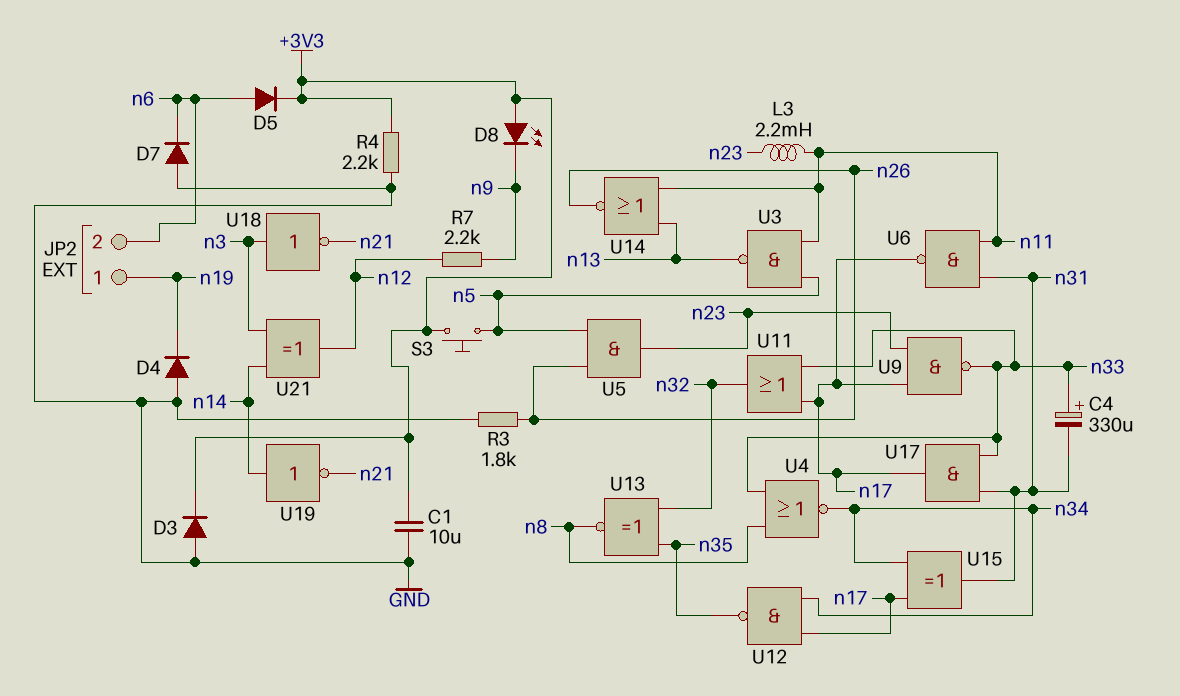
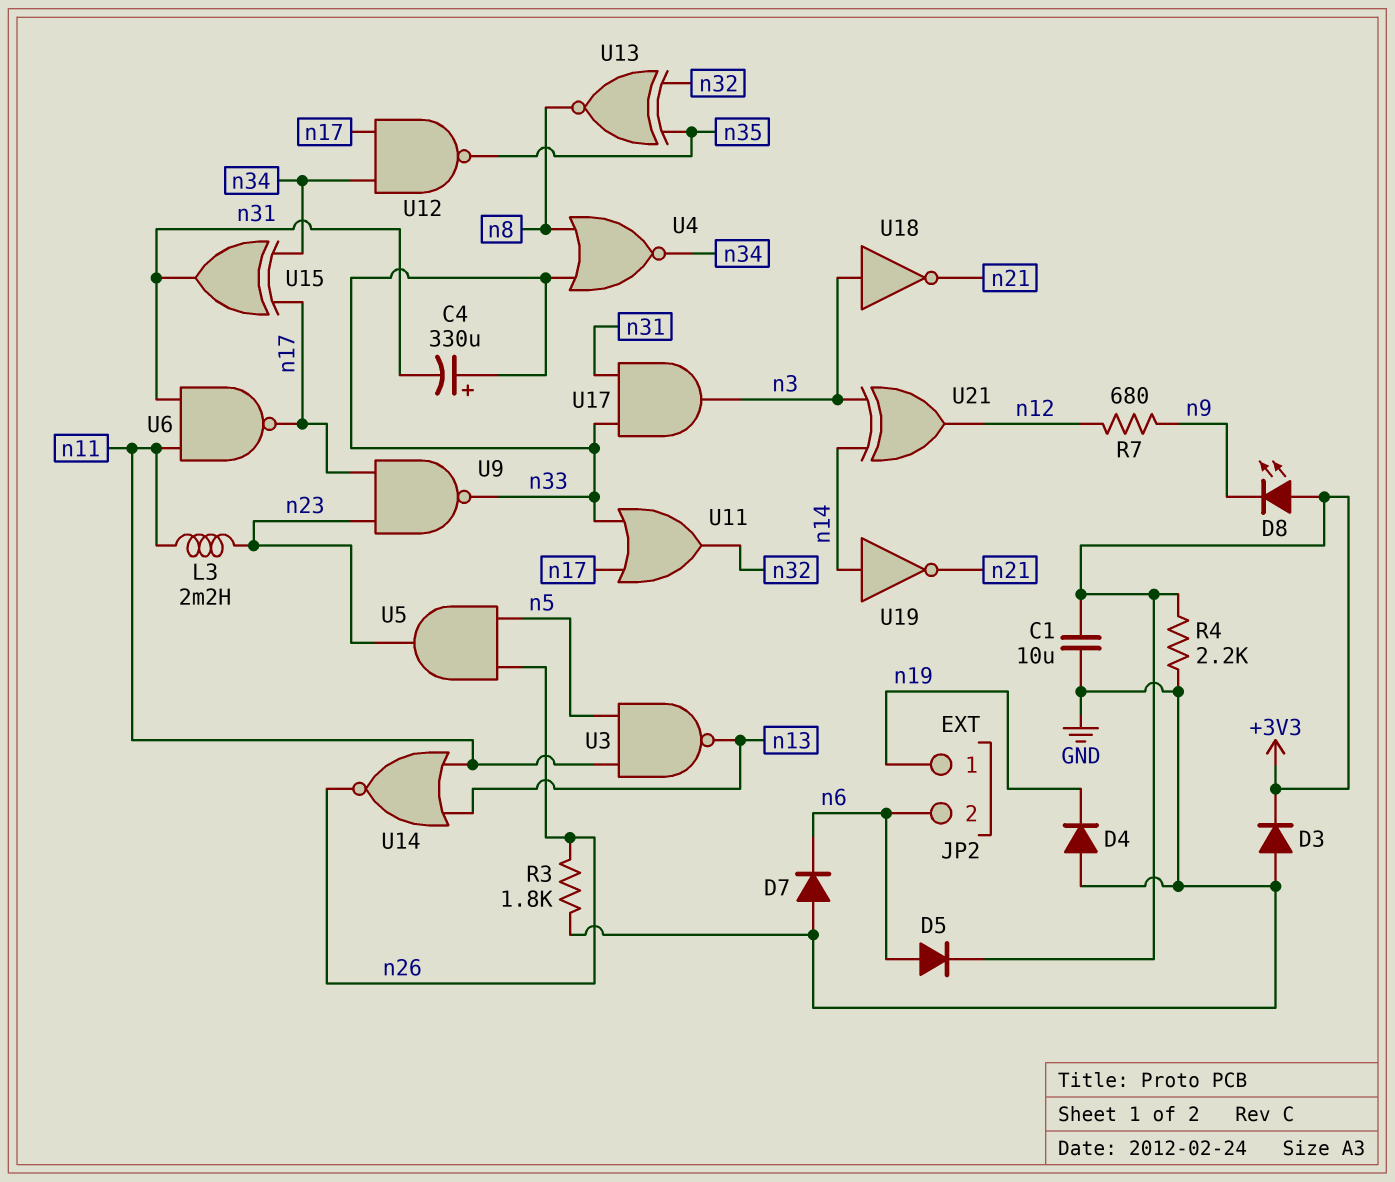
R7: 2.2k (n9, n12) -> 680 (n9, n12)
S3: button (+3V3, n5) -> none
U17: AND (in n31, in n33, out n17) -> AND (in n31, in n33, out n3)

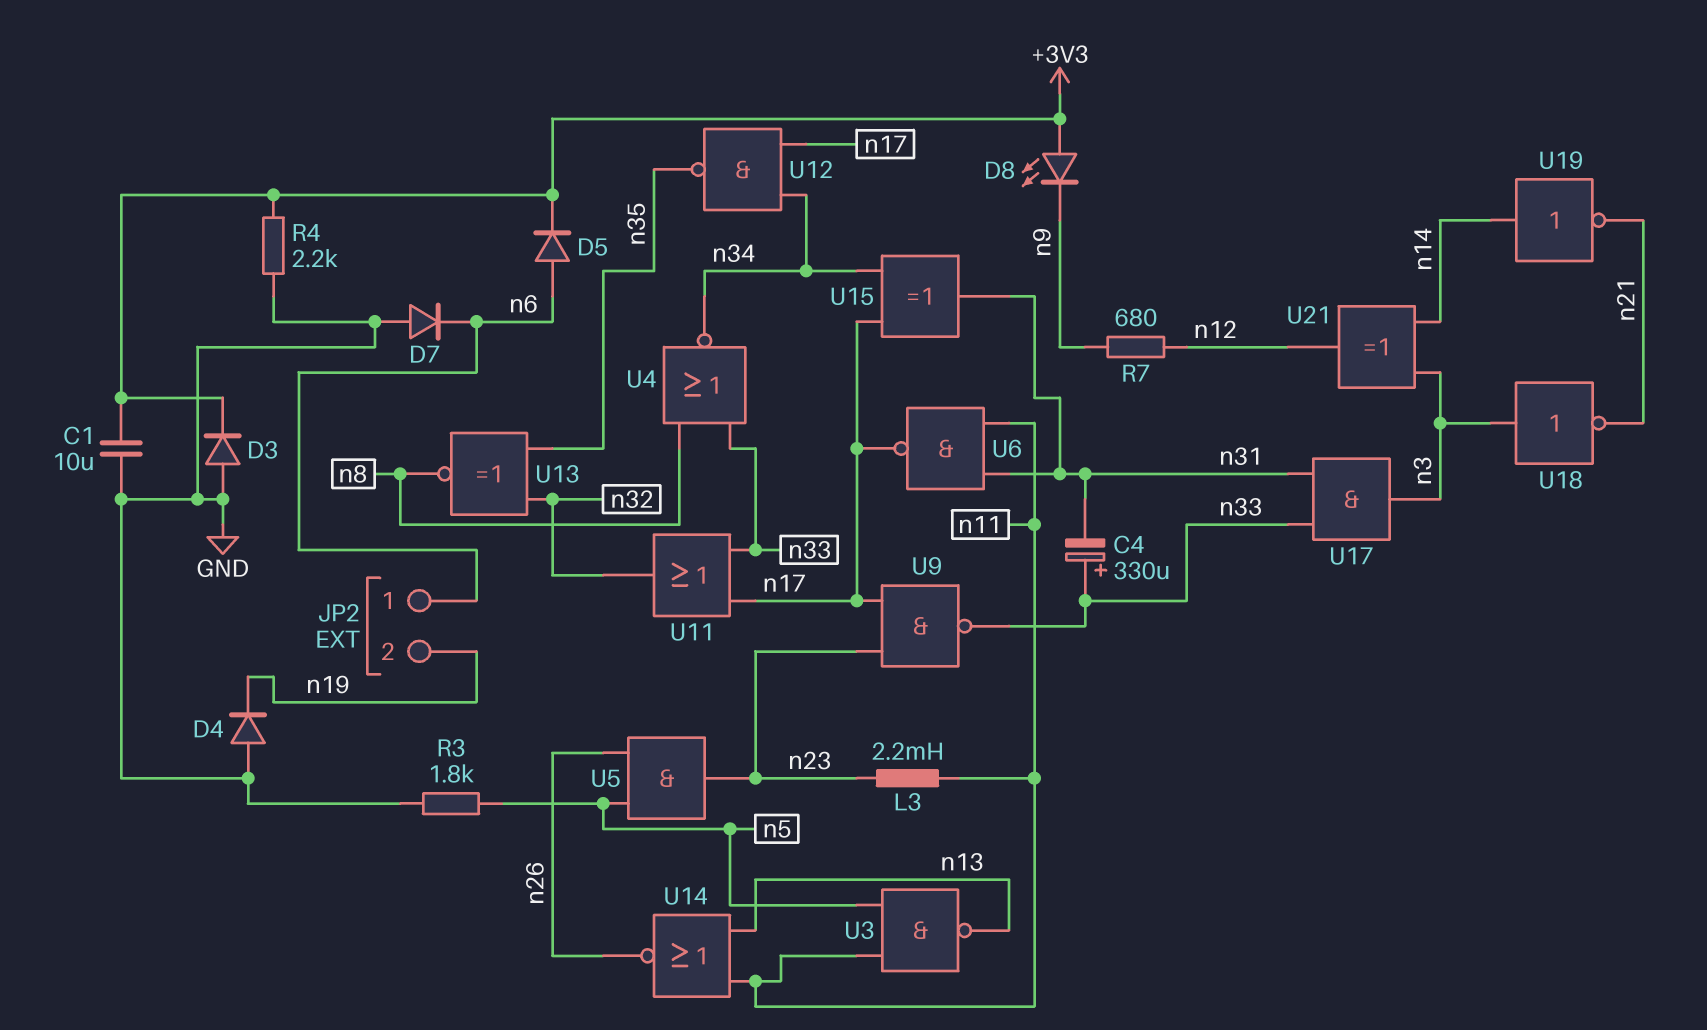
JP2 pin 1: n19 -> n6
JP2 pin 2: n6 -> n19
R3: 1.8k (GND, n26) -> 1.8k (GND, n5)

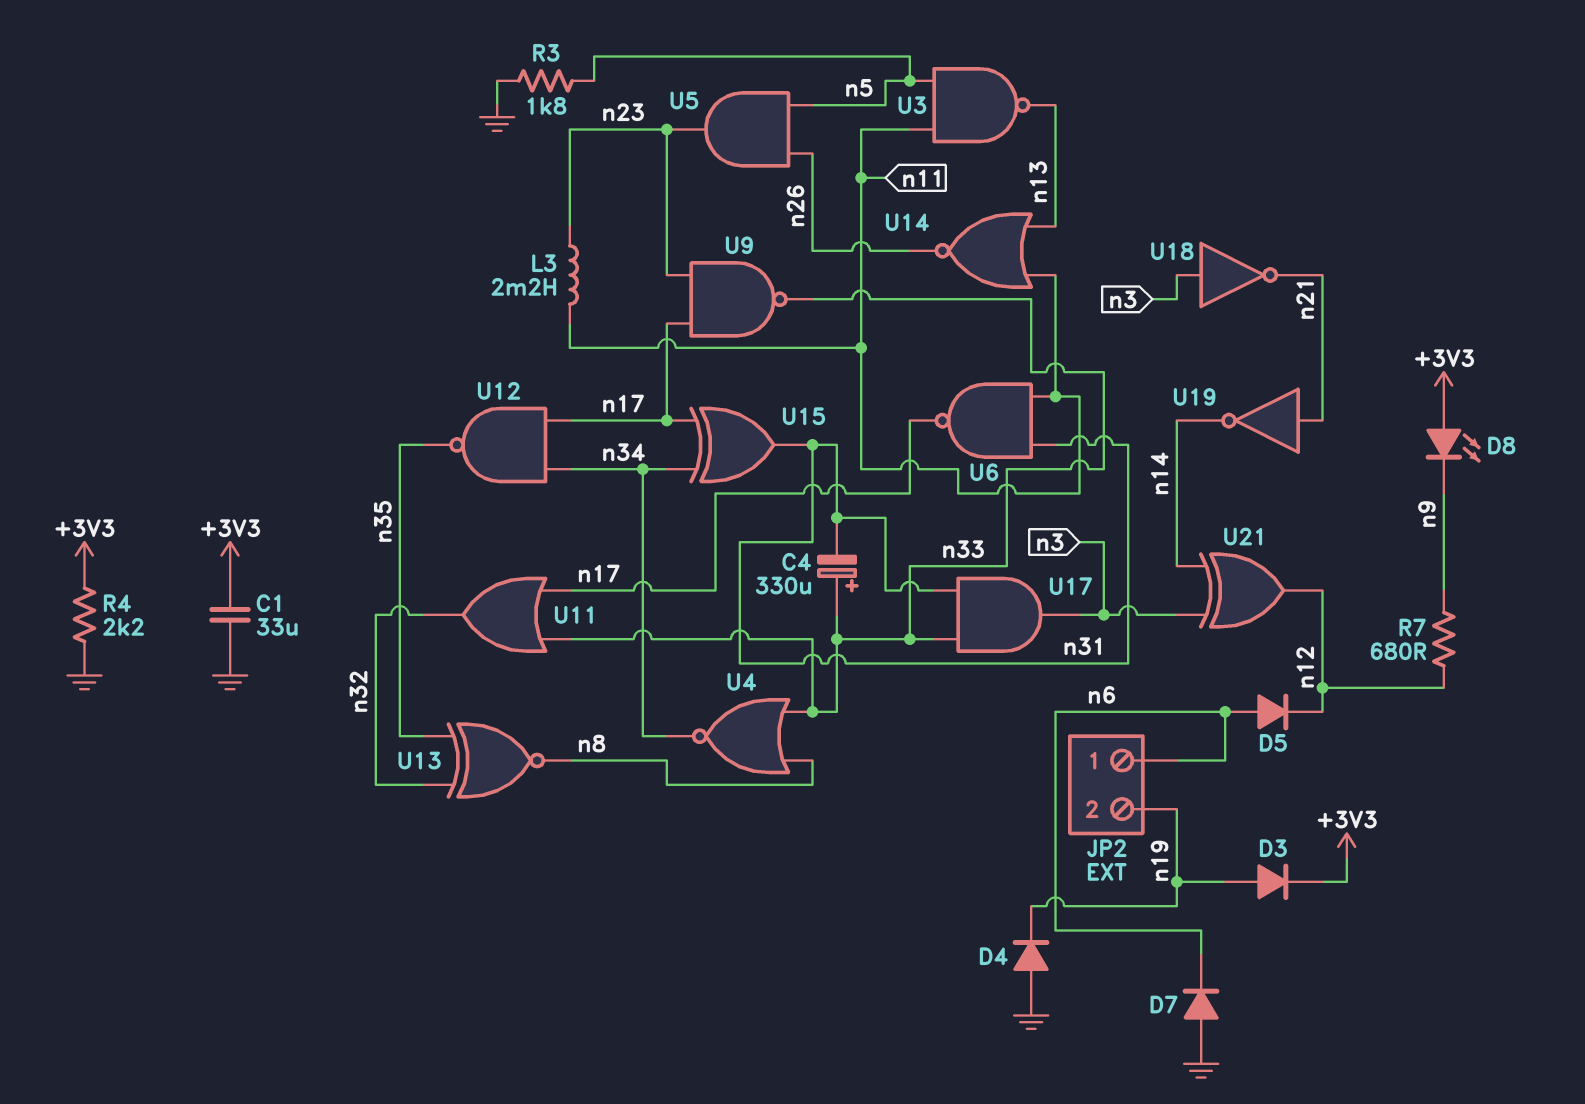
C1: 10uF (+3V3, GND) -> 33uF (+3V3, GND)
D3: diode (A GND, K +3V3) -> diode (A n19, K +3V3)
D5: diode (A n6, K +3V3) -> diode (A n6, K n12)
U19: NOT (in n14, out n21) -> NOT (in n21, out n14)

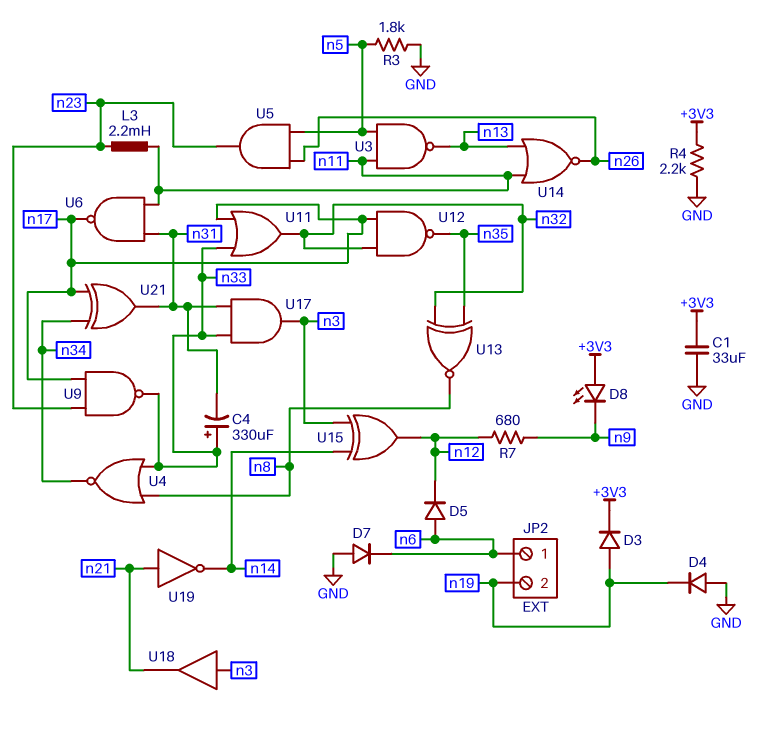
U12: NAND (in n17, in n34, out n35) -> NAND (in n17, in n32, out n35)
U15: XOR (in n17, in n34, out n31) -> XOR (in n3, in n14, out n12)
U18: NOT (in n3, out n21) -> buffer (in n3, out n21)
U21: XOR (in n3, in n14, out n12) -> XOR (in n17, in n34, out n31)

